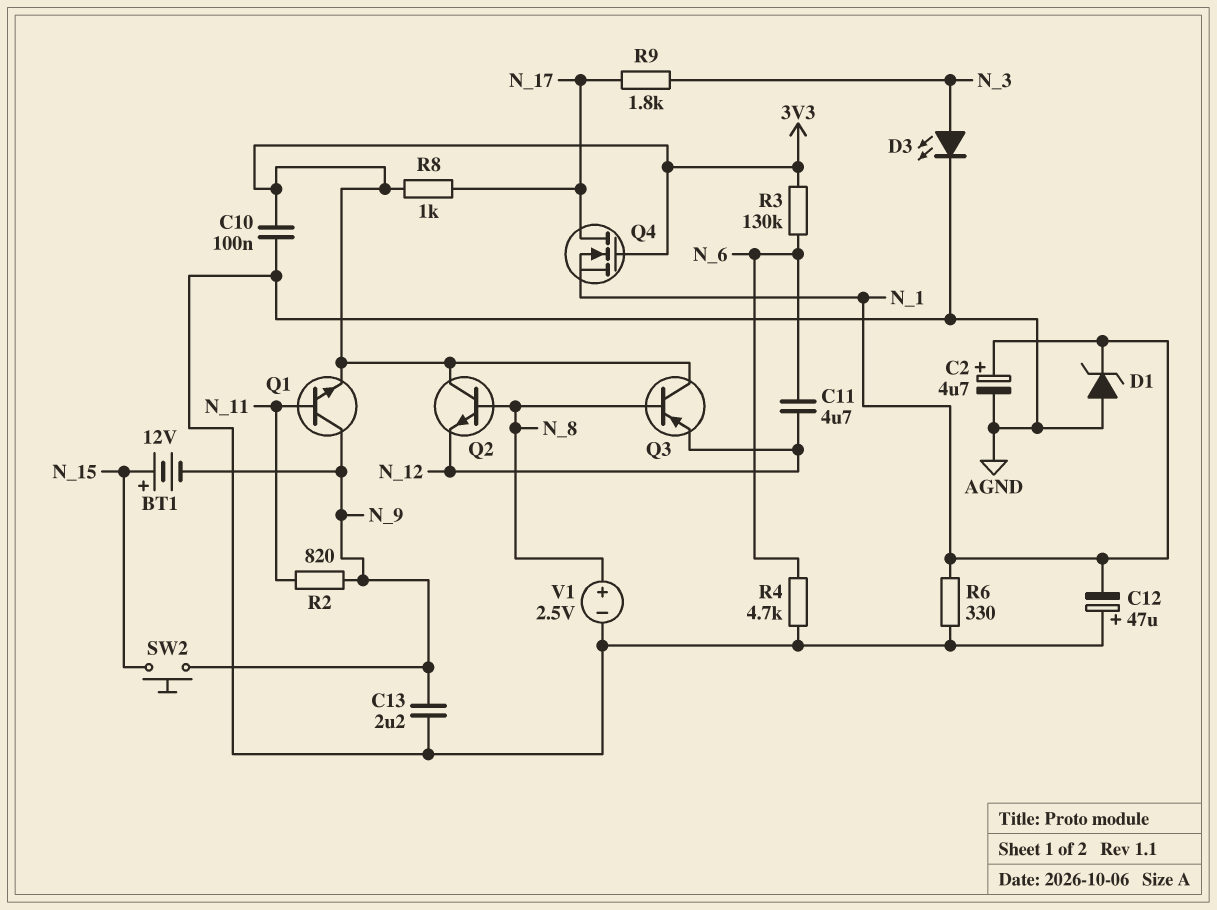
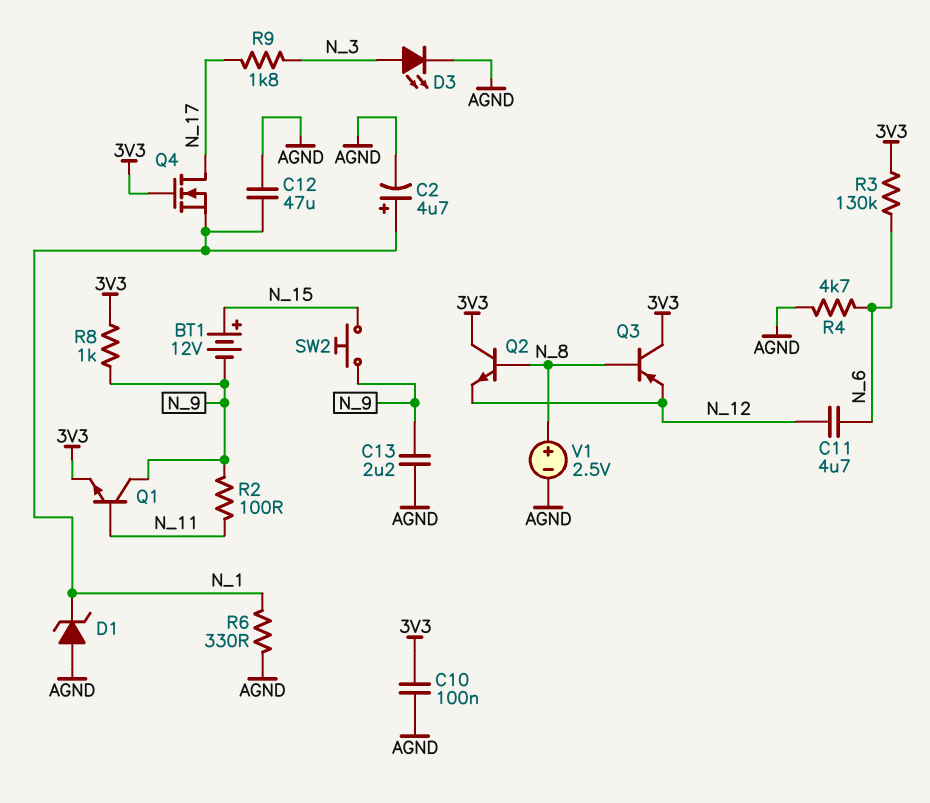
C12: 47uF (plus AGND, minus N_1) -> 47uF (AGND, N_1)
R2: 820 (N_9, N_11) -> 100 (N_9, N_11)
R8: 1k (3V3, N_17) -> 1k (3V3, N_9)

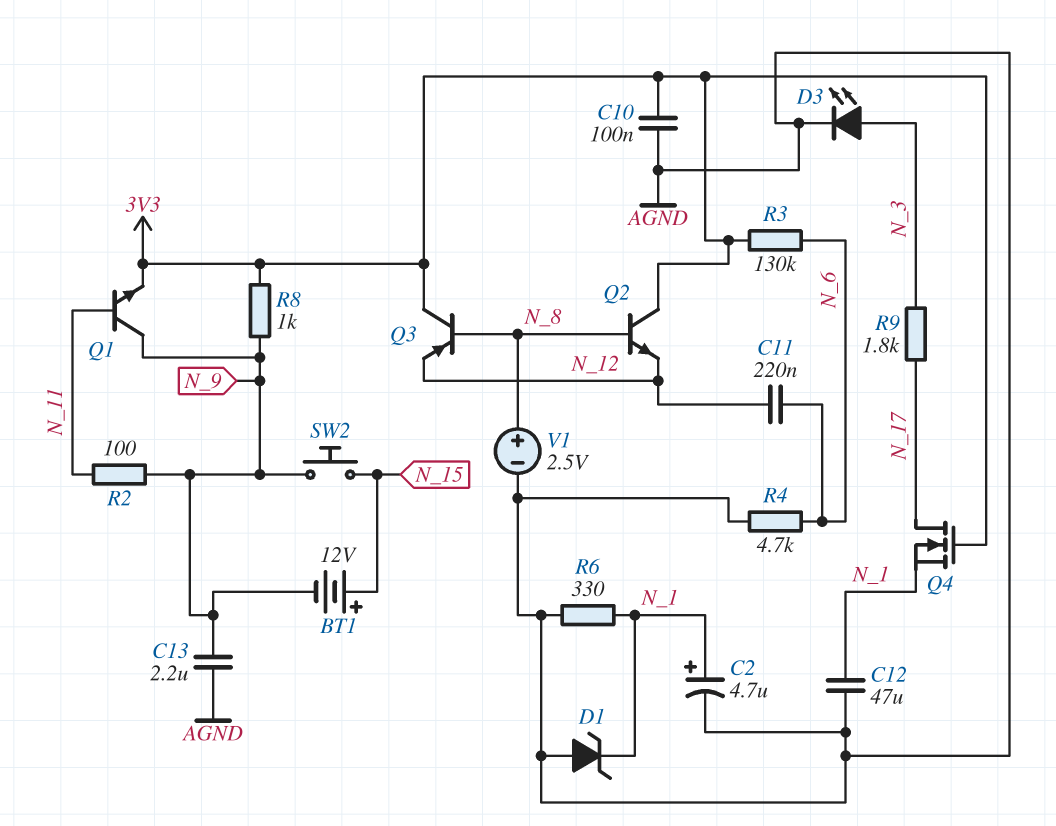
C11: 4.7uF (N_6, N_12) -> 220nF (N_6, N_12)

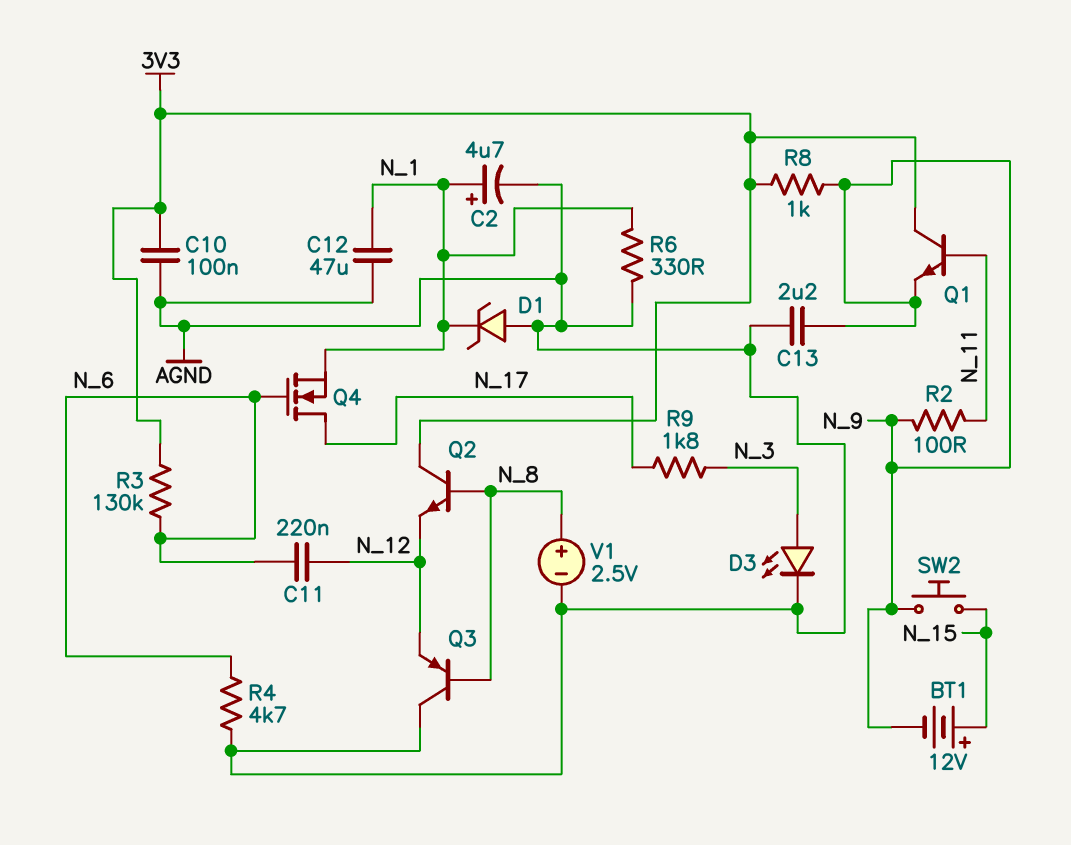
Q1: NPN (B N_11, C N_9, E 3V3) -> NPN (B N_11, C 3V3, E N_9)
Q3: PNP (B N_8, C 3V3, E N_12) -> PNP (B N_8, C AGND, E N_12)
Q4: NMOS (G 3V3, D N_17, S N_1) -> NMOS (G N_6, D N_17, S N_1)

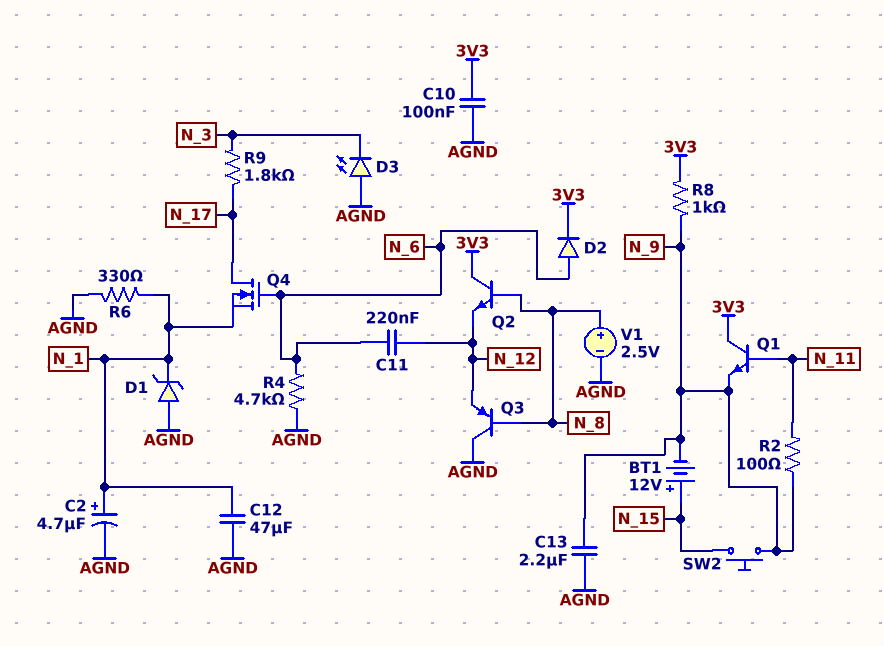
D2: none -> diode (A N_6, K 3V3)
D3: LED (A N_3, K AGND) -> LED (A AGND, K N_3)
R3: 130k (3V3, N_6) -> none

